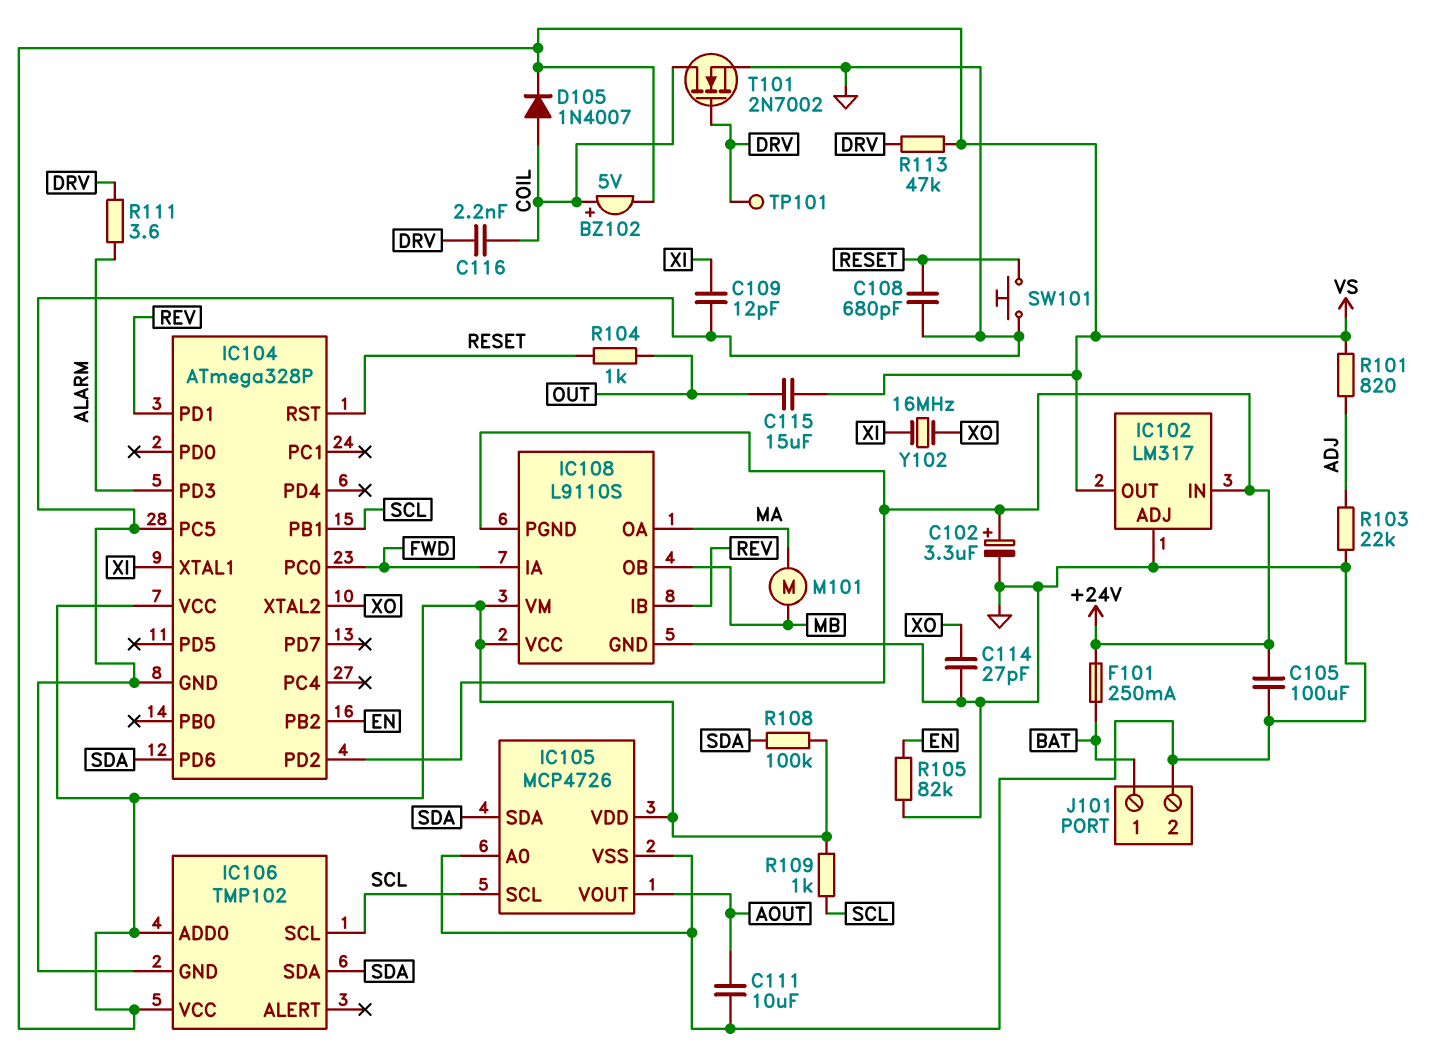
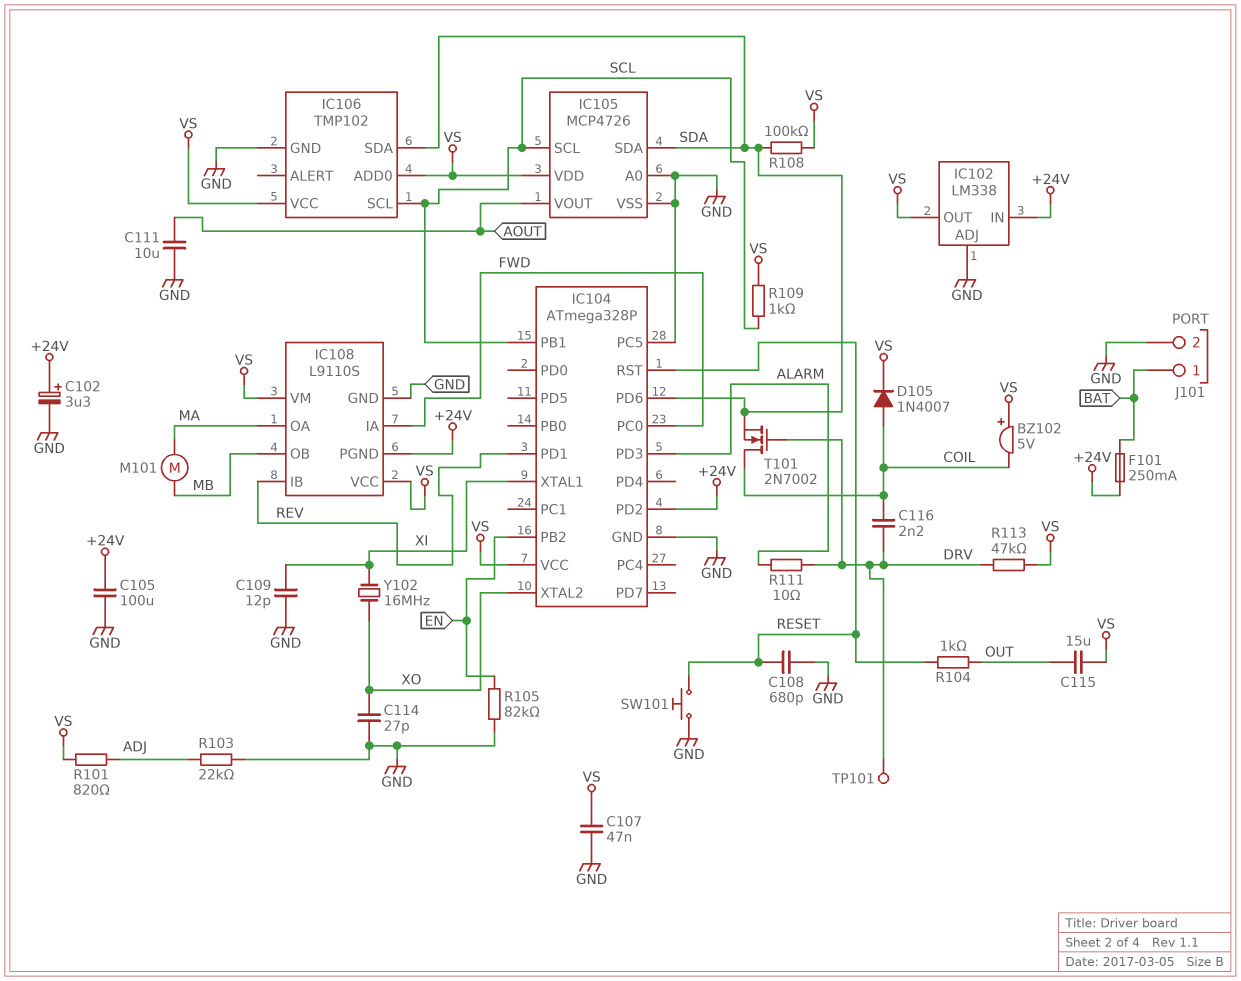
BZ102: buzzer 5V (plus COIL, minus VS) -> buzzer 5V (plus VS, minus COIL)
C107: none -> 47nF (GND, VS)
IC102: LM317 -> LM338
R111: 3.6 (ALARM, DRV) -> 10 (ALARM, DRV)
T101: NMOS 2N7002 (G DRV, D COIL, S GND) -> NMOS 2N7002 (G DRV, D COIL, S SDA)

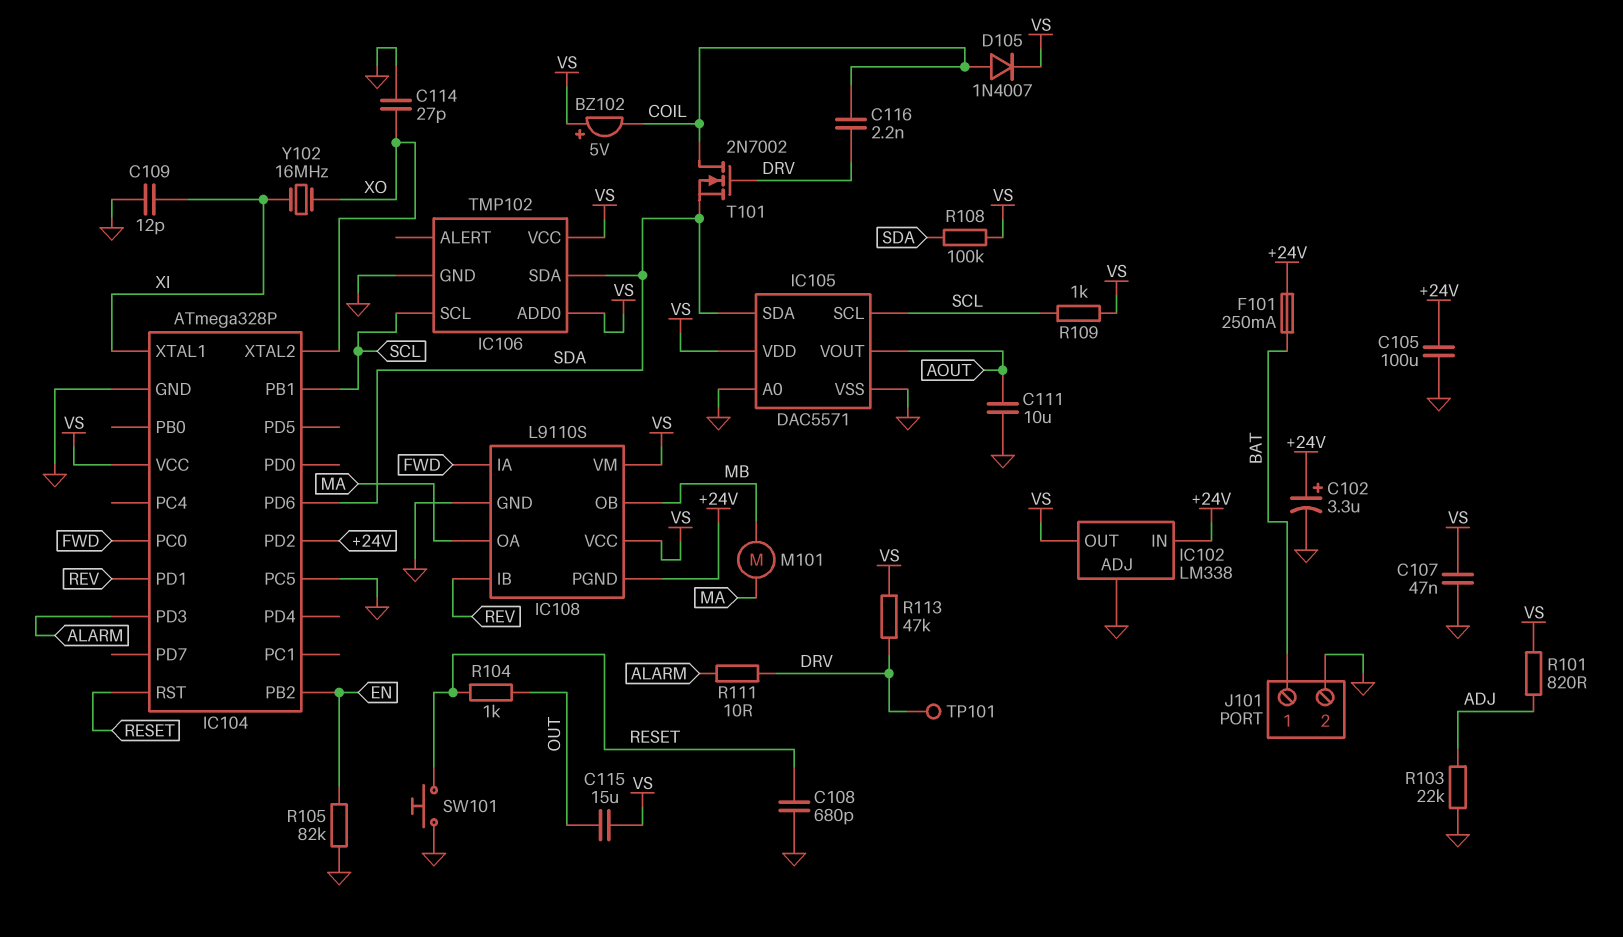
IC105: MCP4726 -> DAC5571

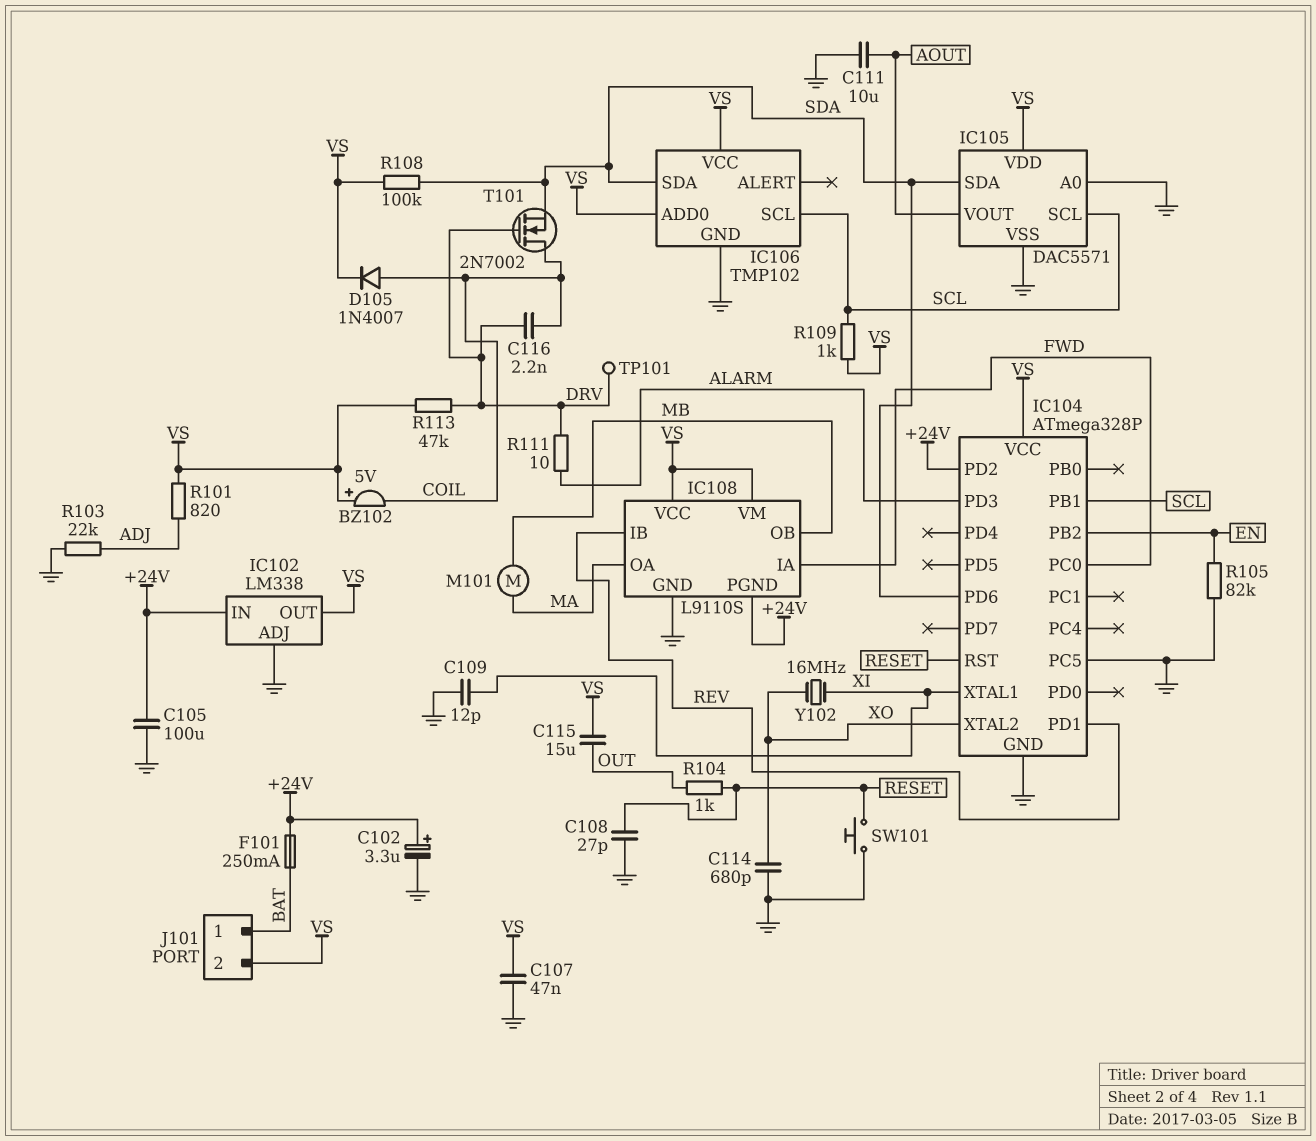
C108: 680pF (GND, RESET) -> 27pF (GND, RESET)
C114: 27pF (GND, XO) -> 680pF (GND, XO)
J101 pin 2: GND -> VS

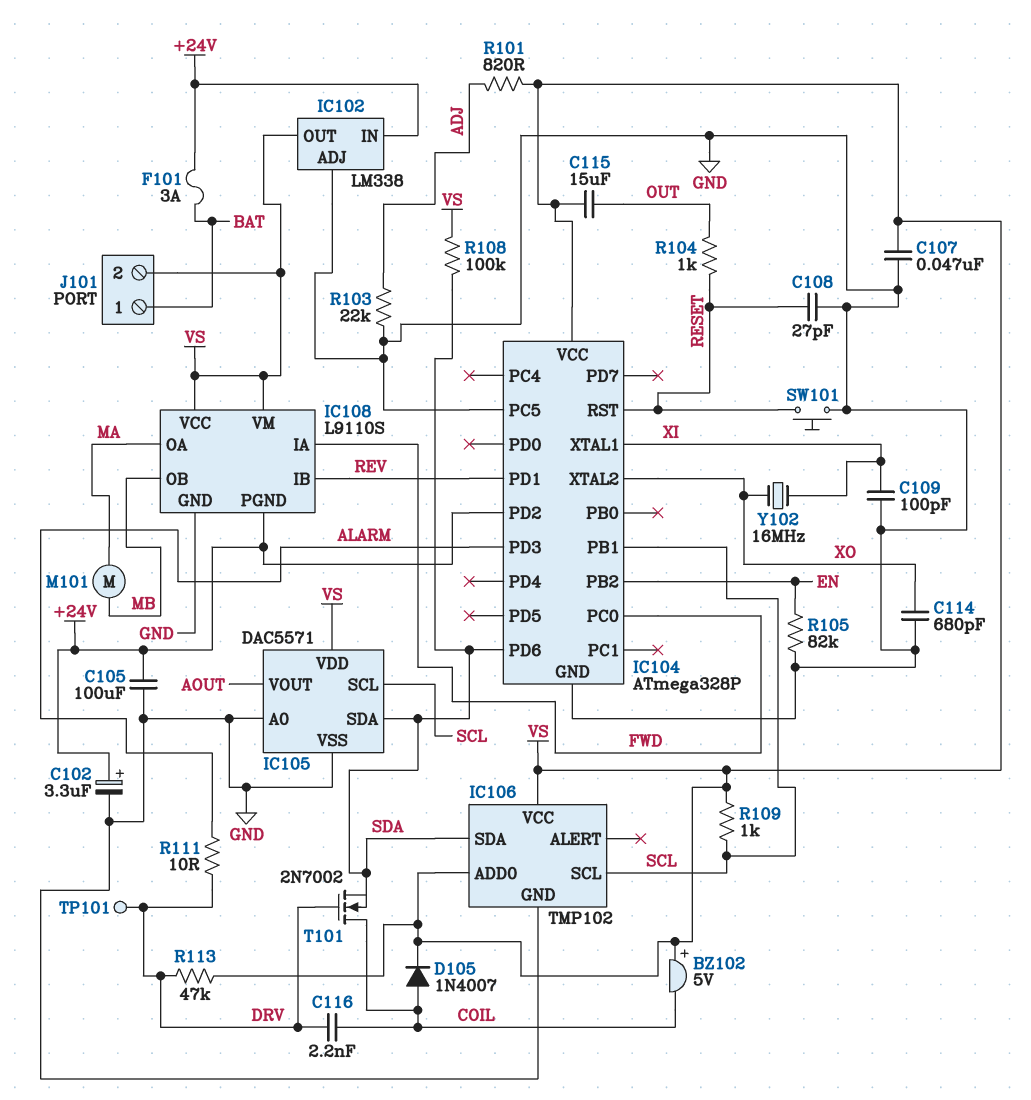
C109: 12pF (GND, XI) -> 100pF (GND, XI)
C111: 10uF (AOUT, GND) -> none
F101: 250mA (+24V, BAT) -> 3A (+24V, BAT)

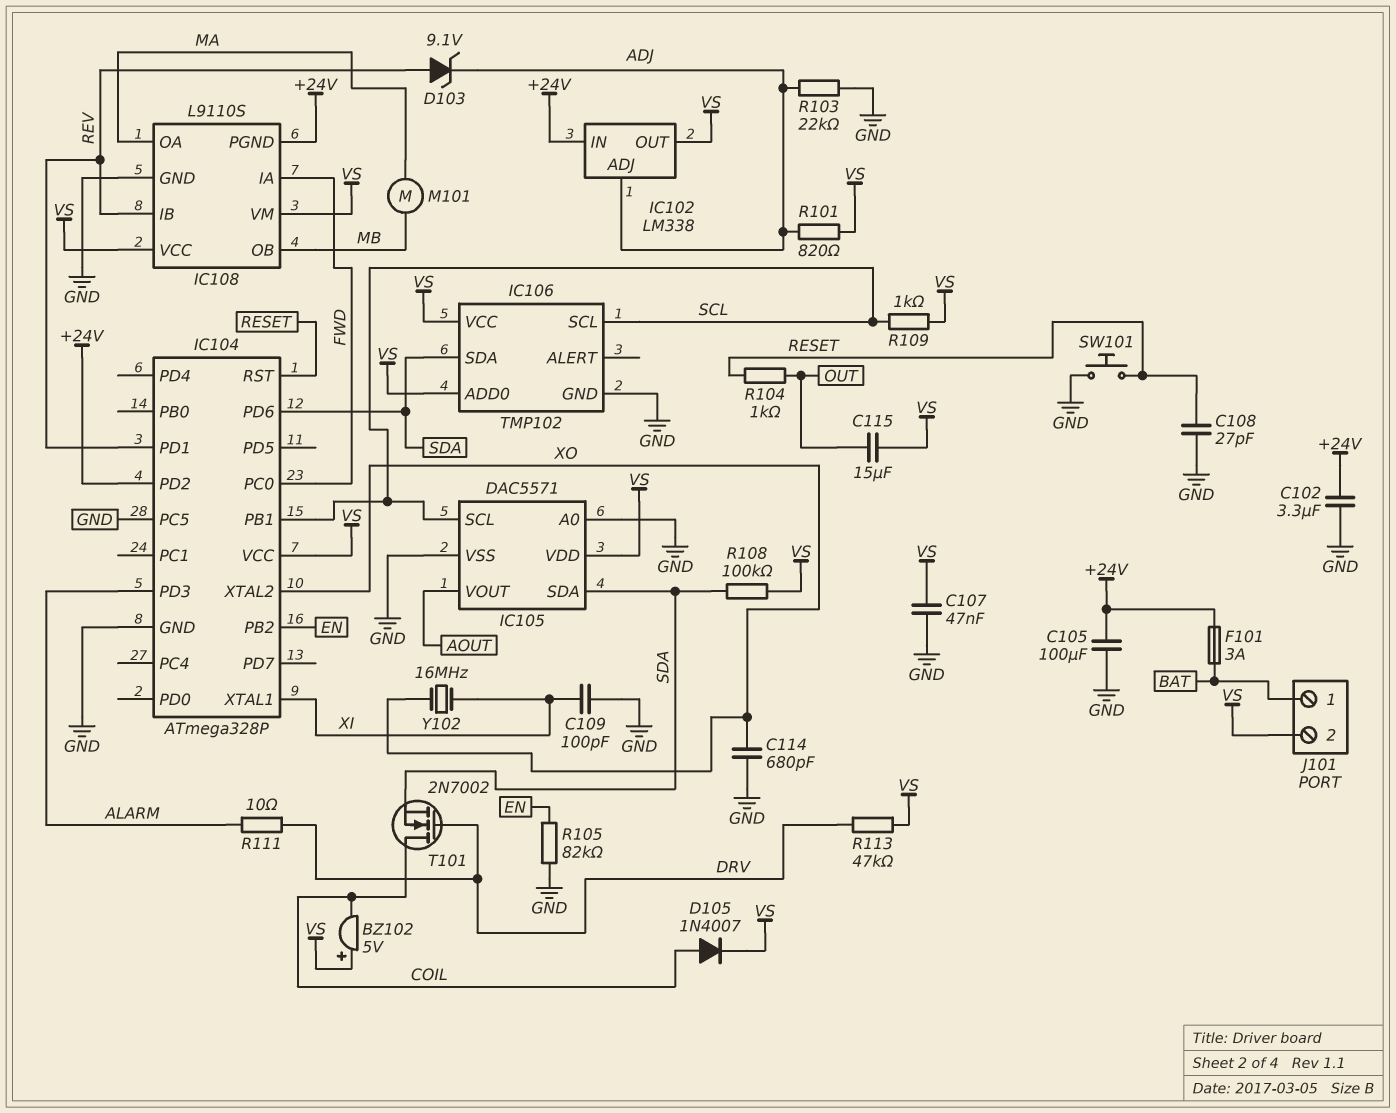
C102: 3.3uF (plus +24V, minus GND) -> 3.3uF (+24V, GND)
C116: 2.2nF (COIL, DRV) -> none
D103: none -> zener 9.1V (A REV, K ADJ)
IC102 pin ADJ: GND -> ADJ
TP101: test point (DRV) -> none

